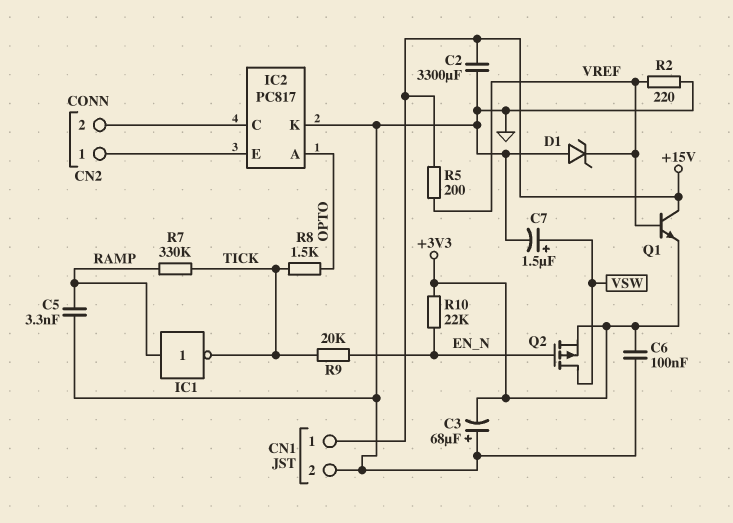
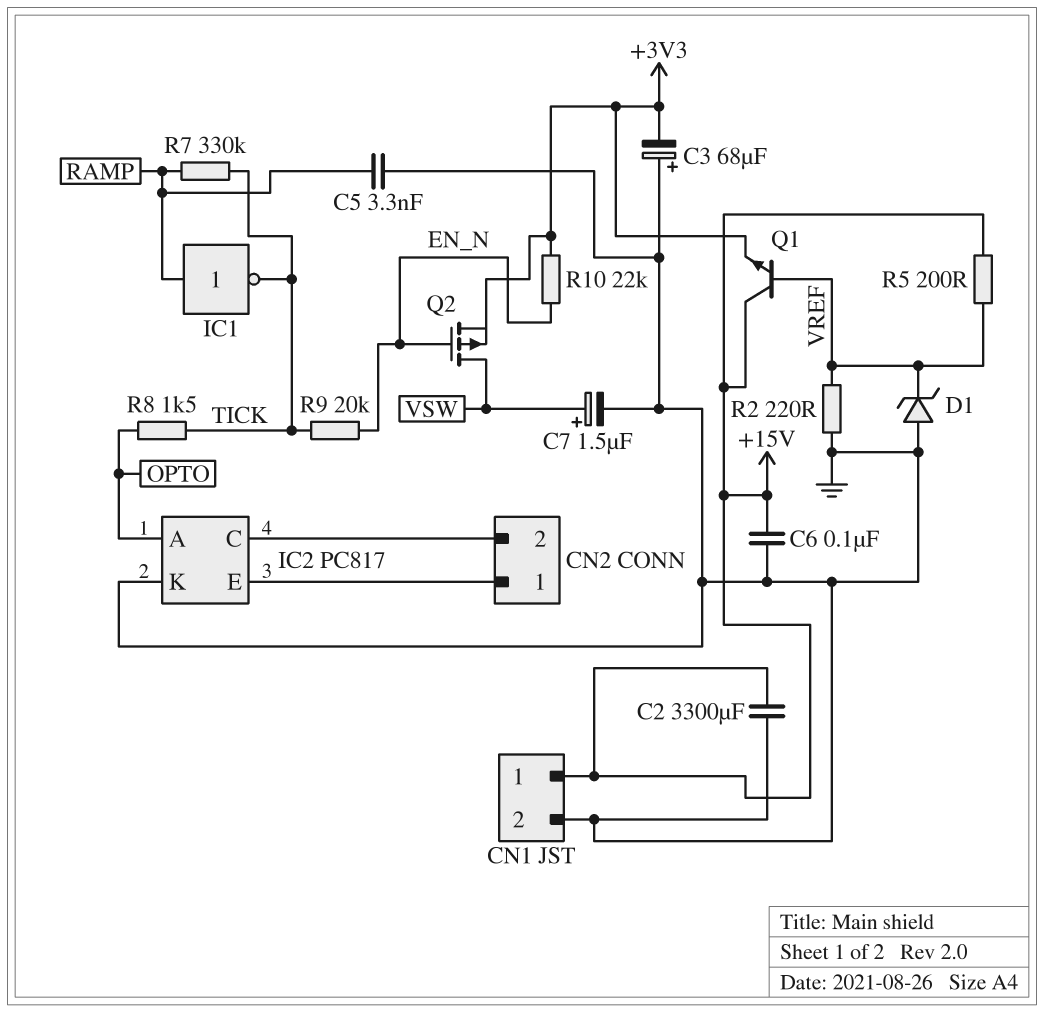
C6: 100nF (+3V3, GND) -> 100nF (+15V, GND)

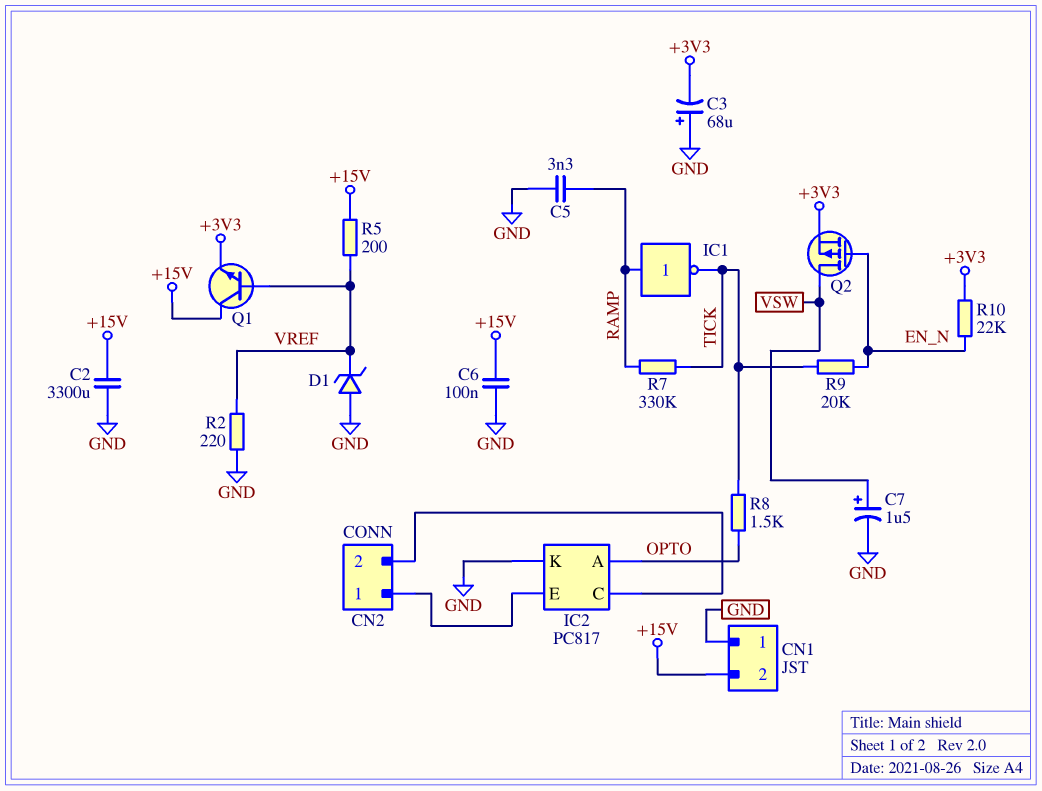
CN1 pin 1: +15V -> GND
CN1 pin 2: GND -> +15V

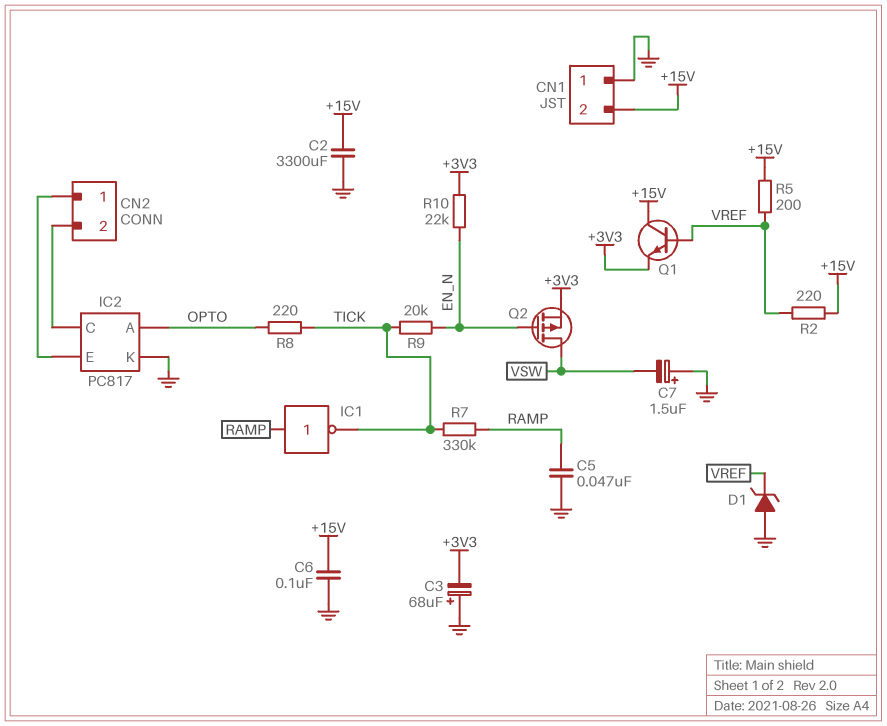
C5: 3.3nF (GND, RAMP) -> 47nF (GND, RAMP)
C7: 1.5uF (plus VSW, minus GND) -> 1.5uF (plus GND, minus VSW)
R2: 220 (GND, VREF) -> 220 (+15V, VREF)
R8: 1.5k (OPTO, TICK) -> 220 (OPTO, TICK)

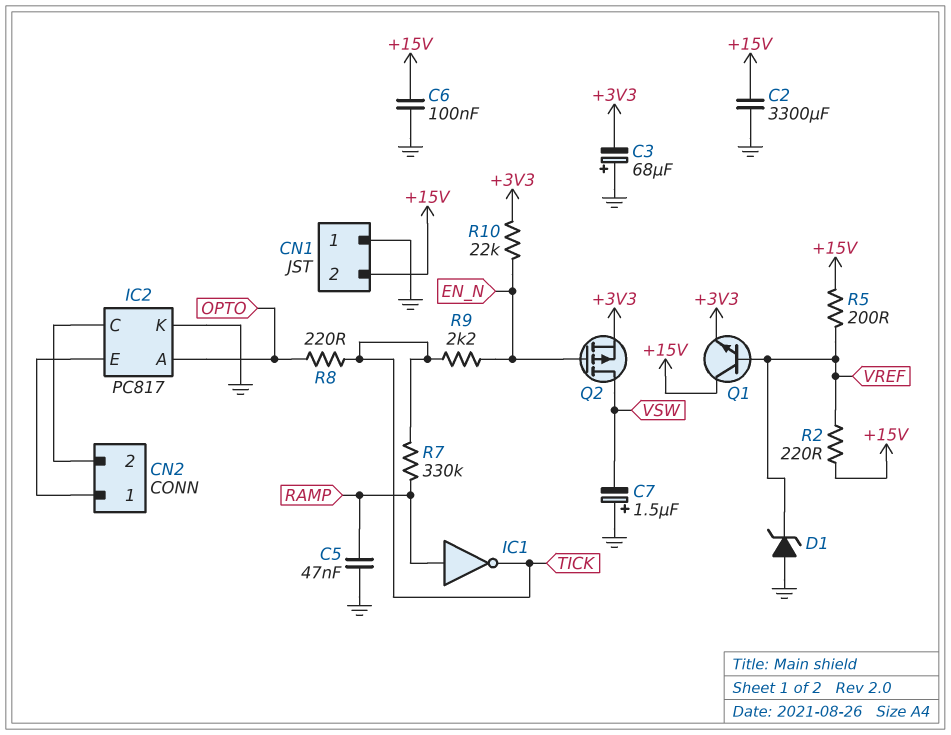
R9: 20k (EN_N, TICK) -> 2.2k (EN_N, TICK)

